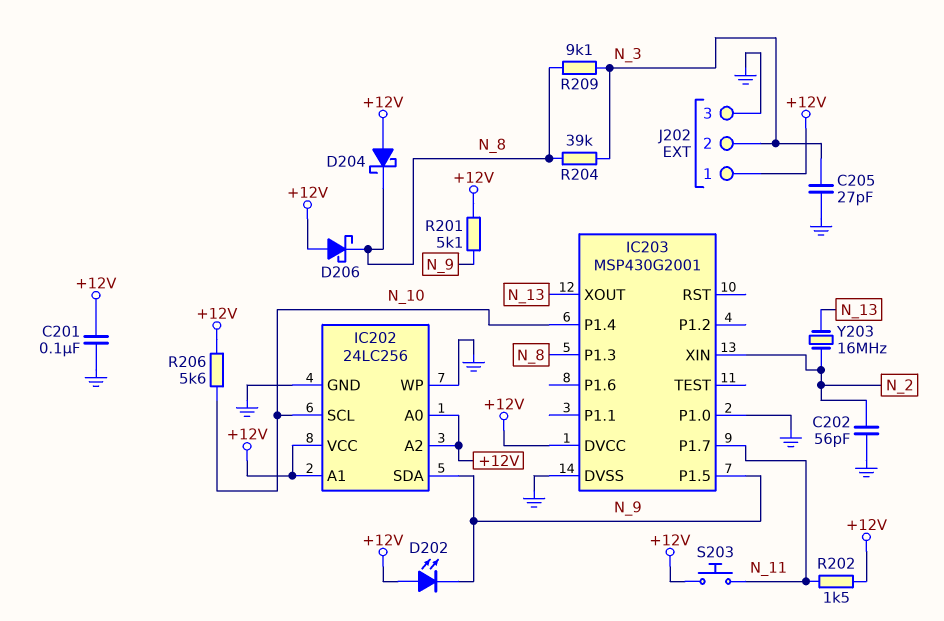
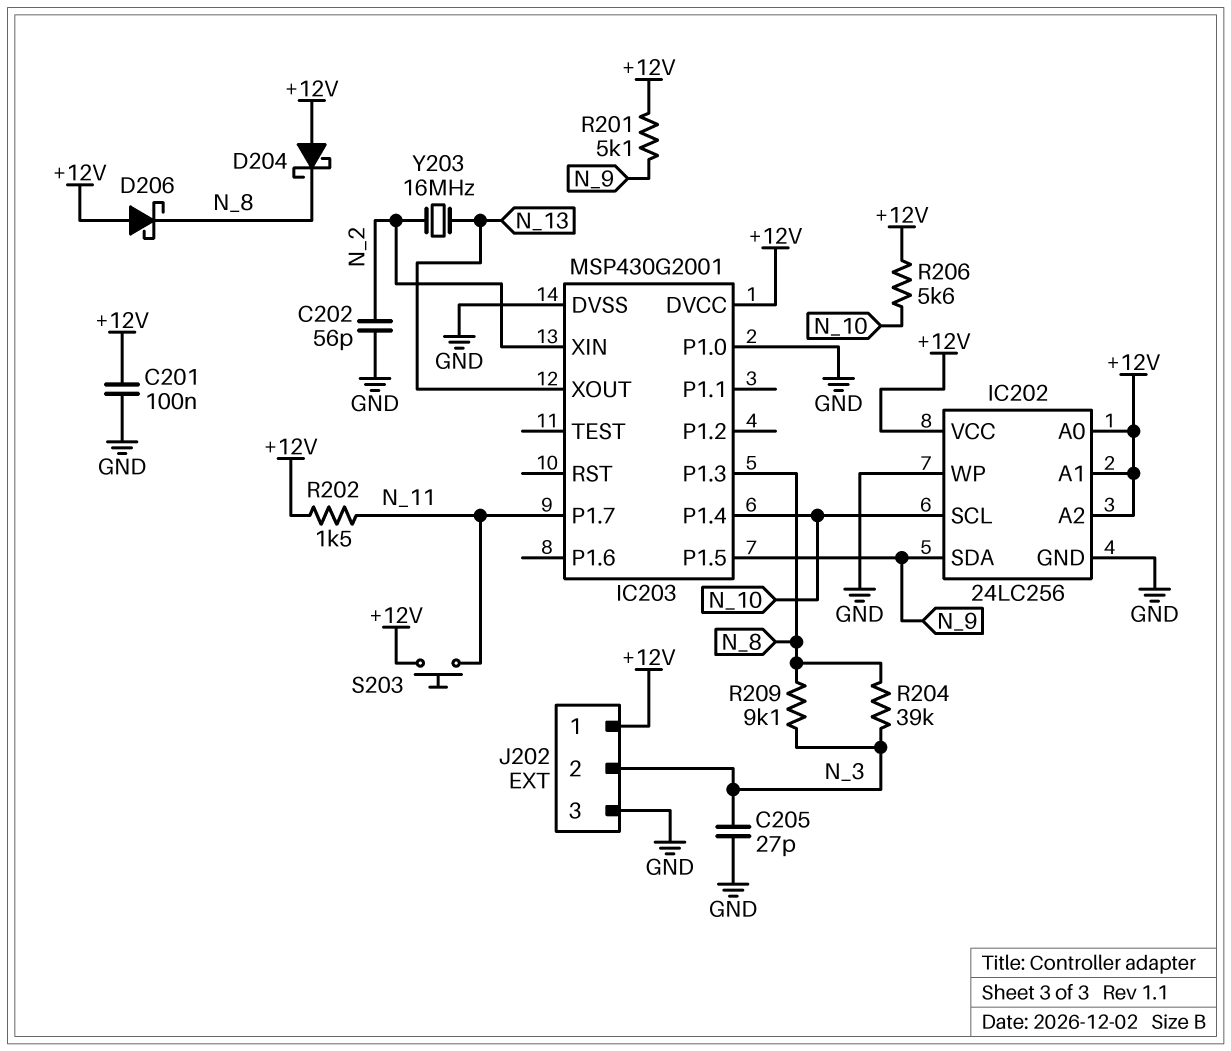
D202: LED (A +12V, K N_9) -> none

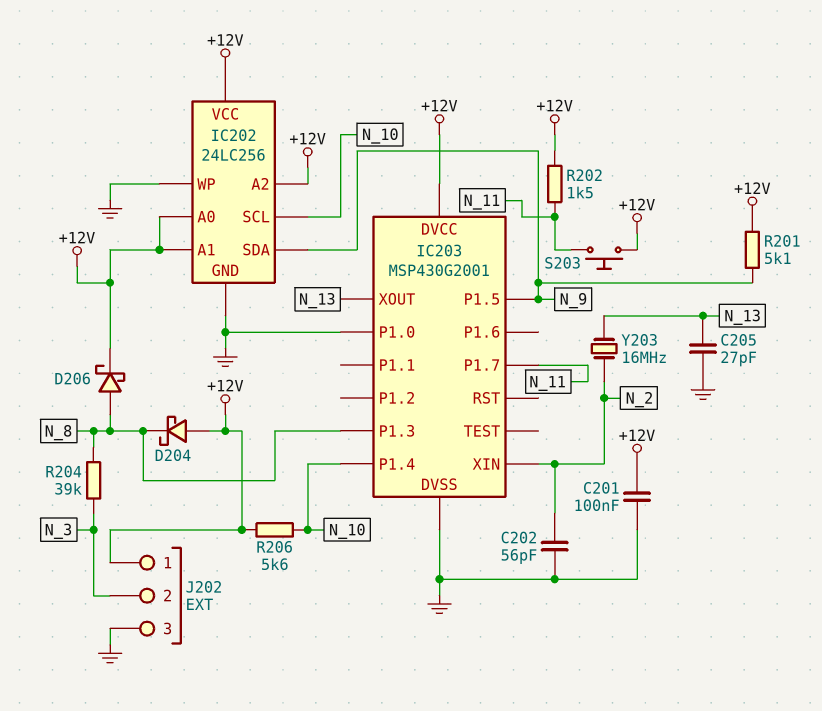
C205: 27pF (GND, N_3) -> 27pF (GND, N_13)
D206: schottky (A +12V, K N_8) -> schottky (A N_8, K +12V)
R209: 9.1k (N_3, N_8) -> none

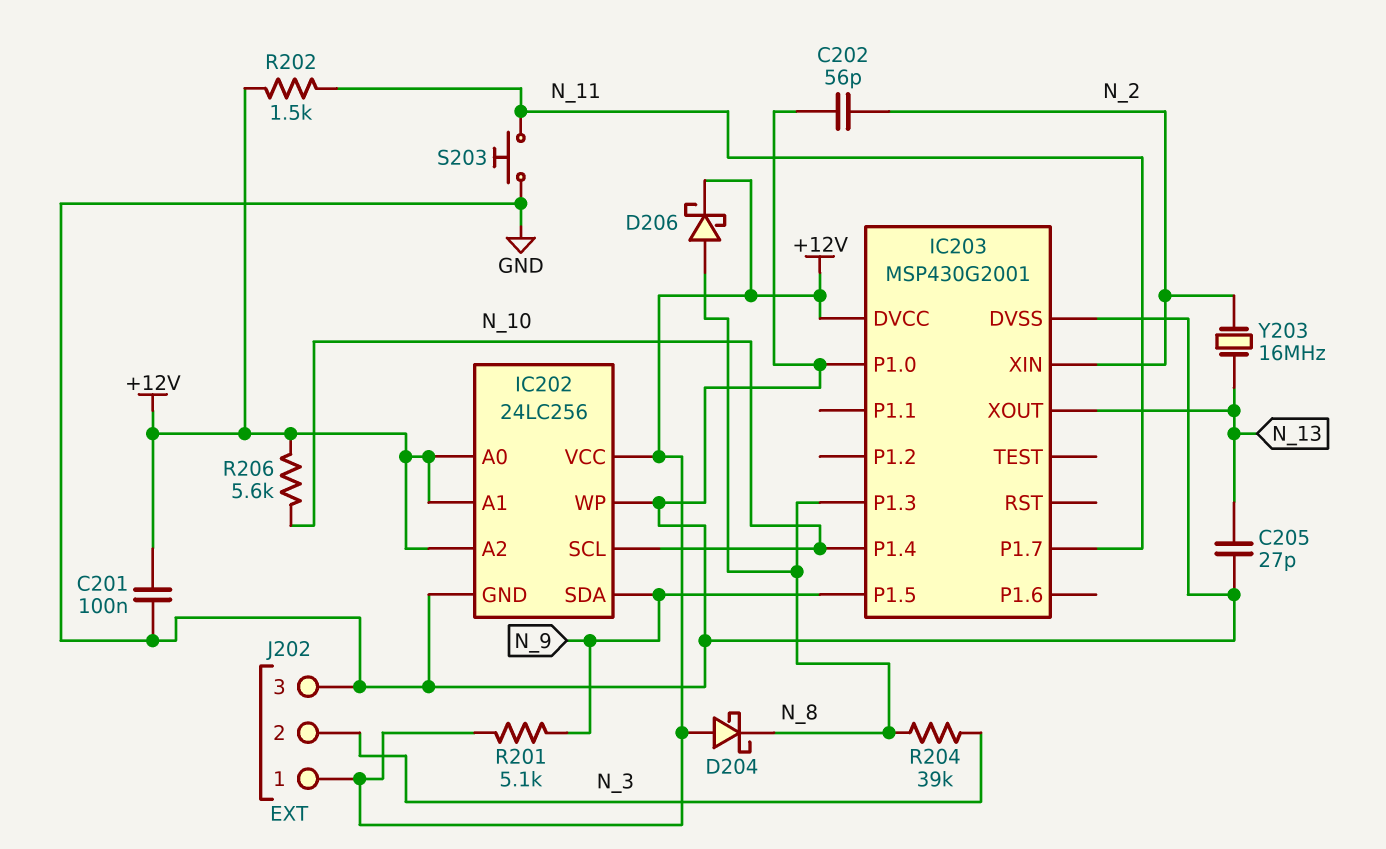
S203: button (+12V, N_11) -> button (GND, N_11)

